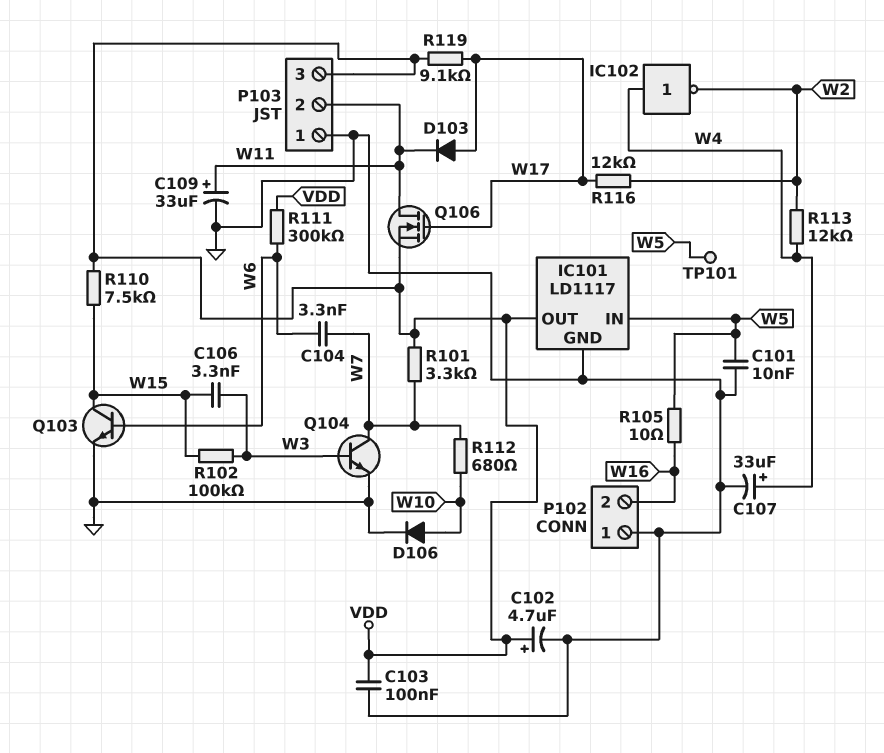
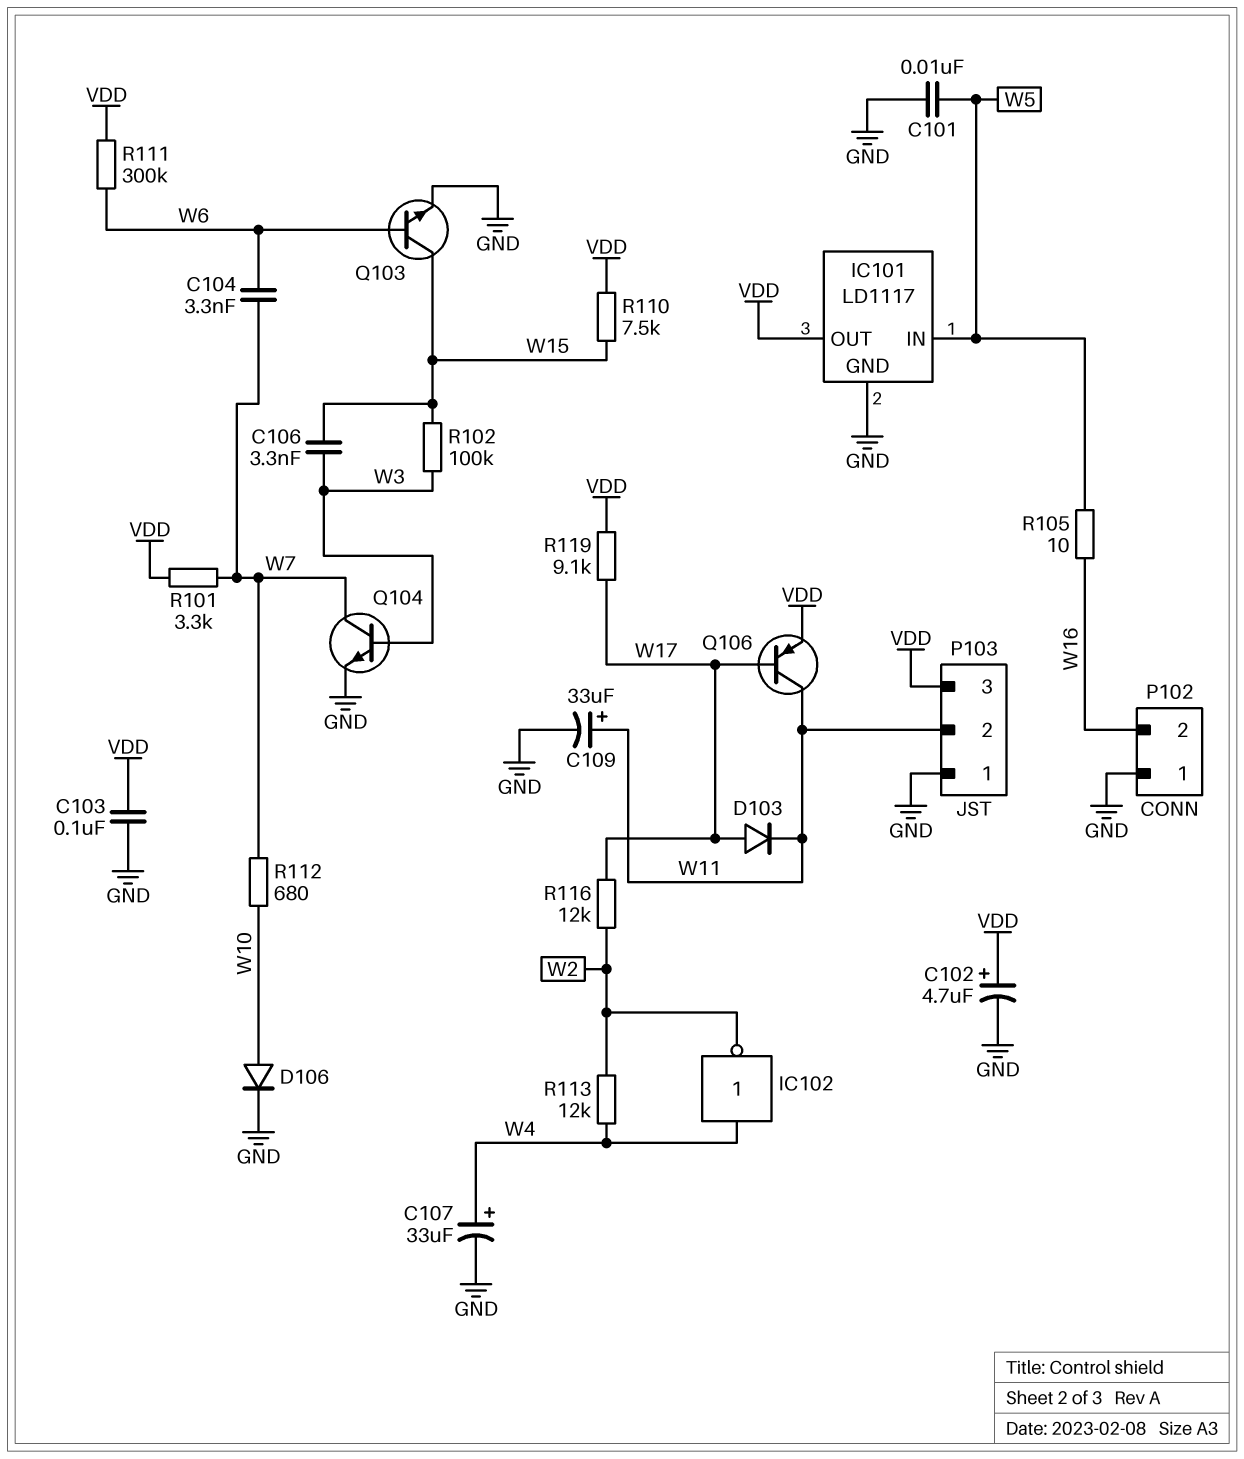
Q106: NMOS (G W17, D W11, S VDD) -> PNP (B W17, C W11, E VDD)
TP101: test point (W5) -> none

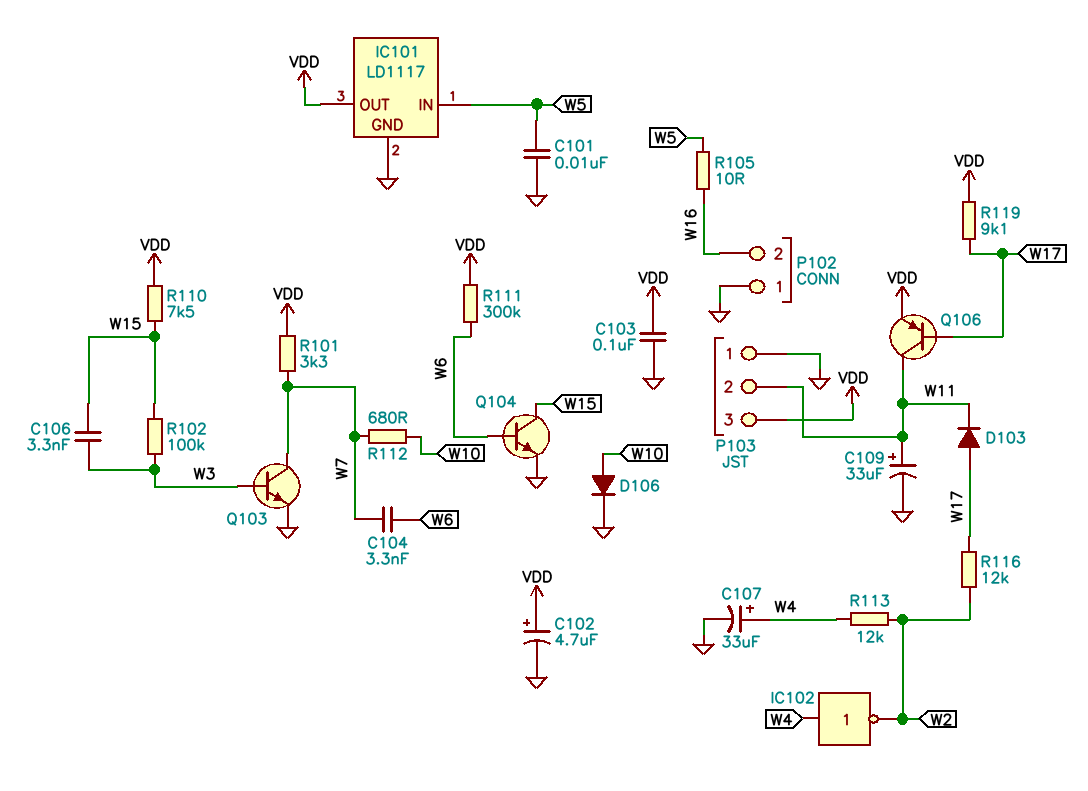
Q103: NPN (B W6, C W15, E GND) -> NPN (B W3, C W7, E GND)
Q104: NPN (B W3, C W7, E GND) -> NPN (B W6, C W15, E GND)

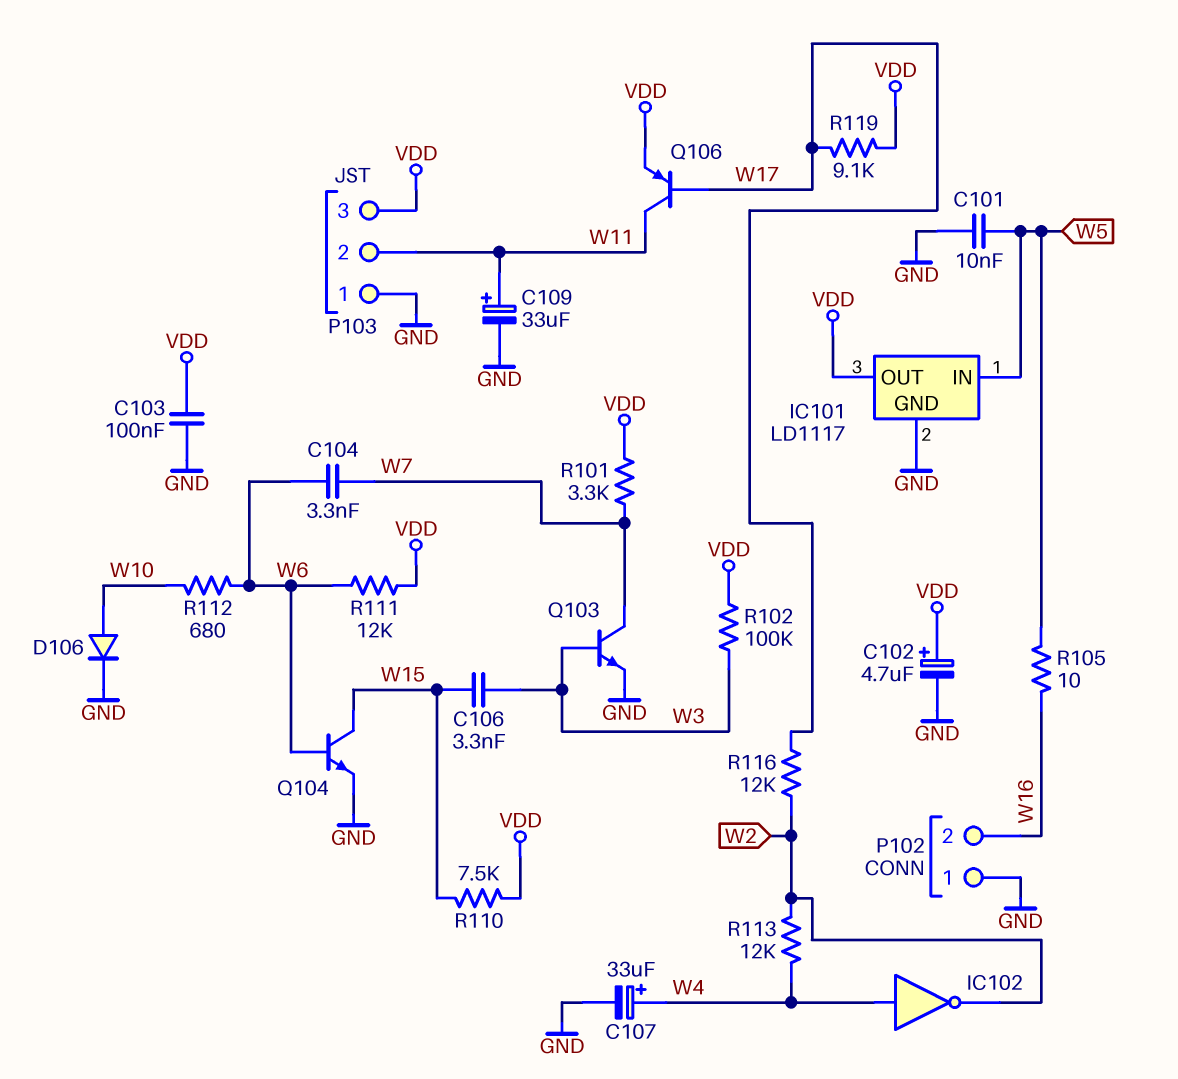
D103: diode (A W17, K W11) -> none
R102: 100k (W3, W15) -> 100k (VDD, W3)
R111: 300k (VDD, W6) -> 12k (VDD, W6)
R112: 680 (W7, W10) -> 680 (W6, W10)

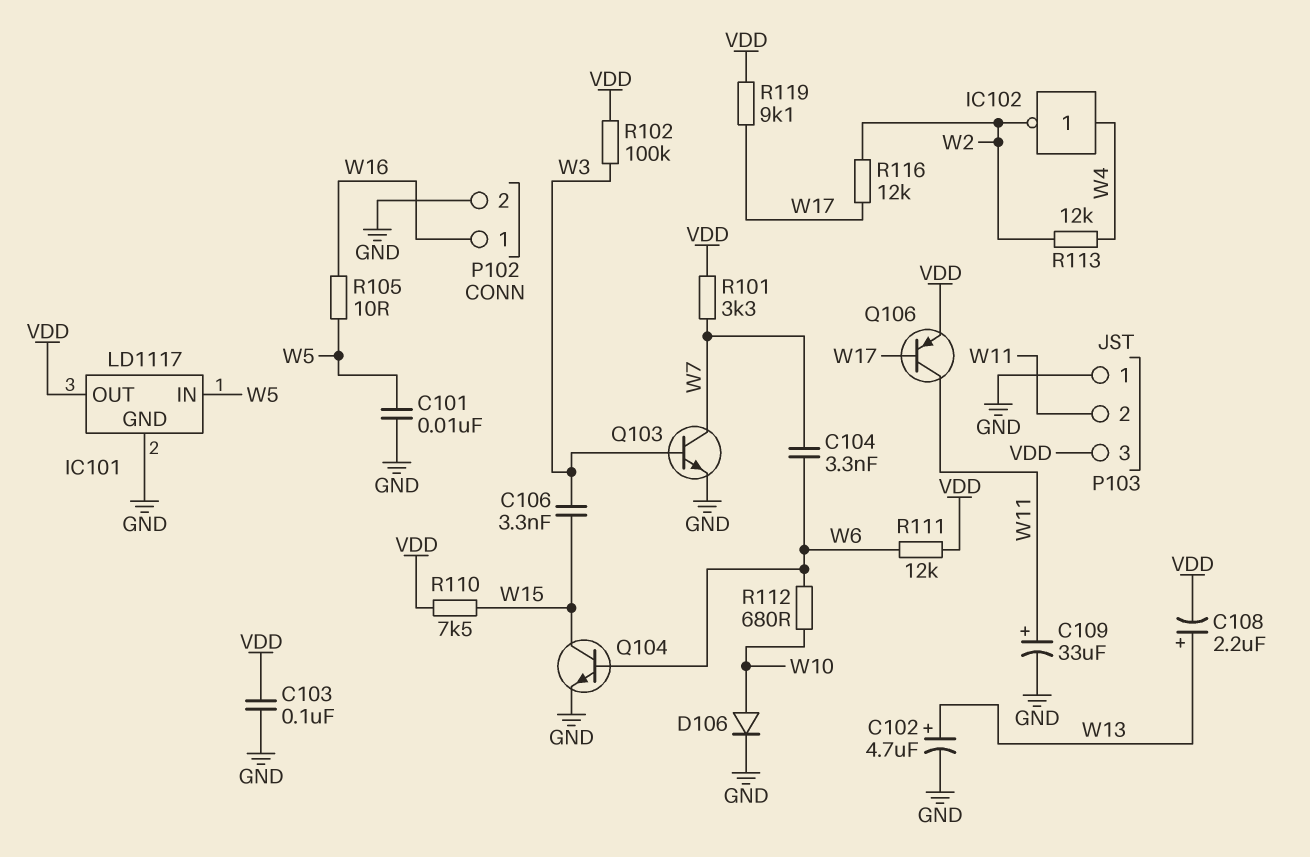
C102: 4.7uF (plus VDD, minus GND) -> 4.7uF (plus W13, minus GND)
C107: 33uF (plus W4, minus GND) -> none
C108: none -> 2.2uF (plus W13, minus VDD)
P102 pin 1: GND -> W16
P102 pin 2: W16 -> GND

